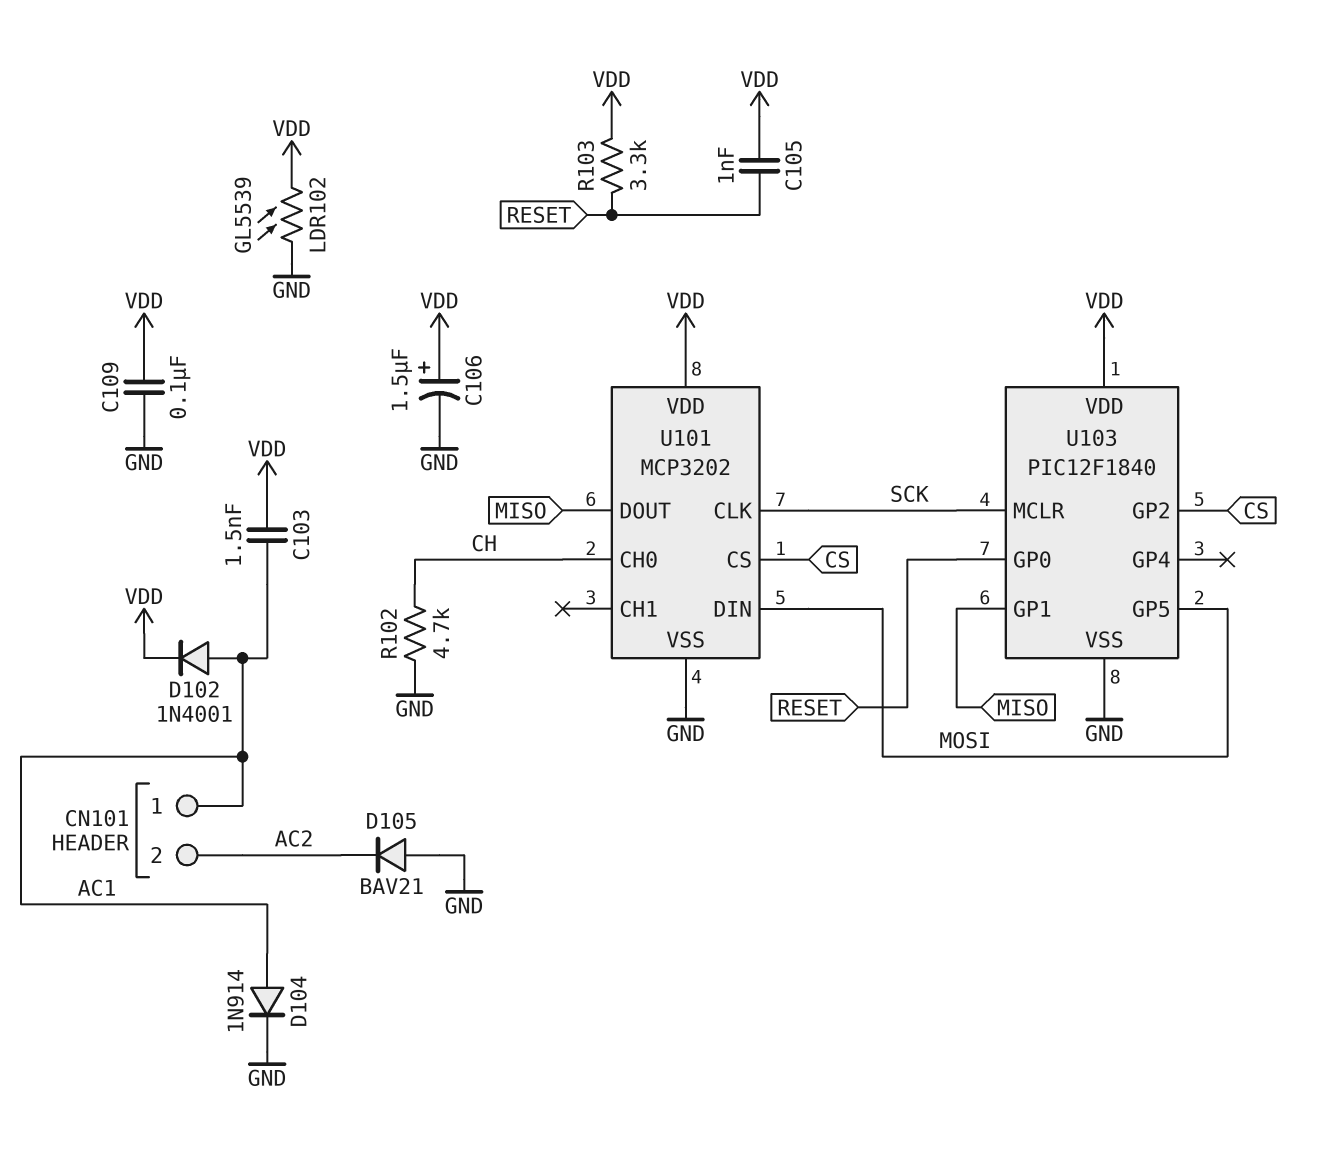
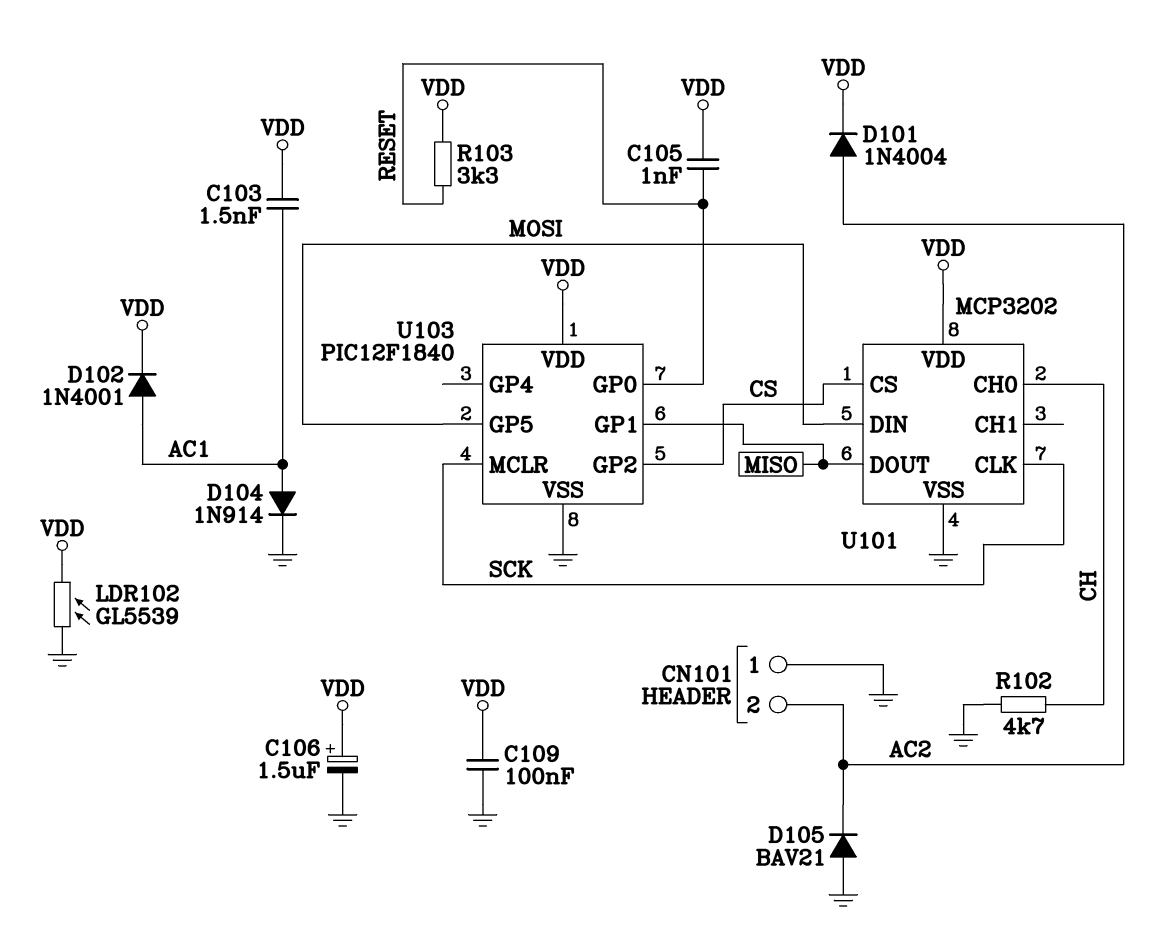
CN101 pin 1: AC1 -> GND
D101: none -> diode 1N4004 (A AC2, K VDD)

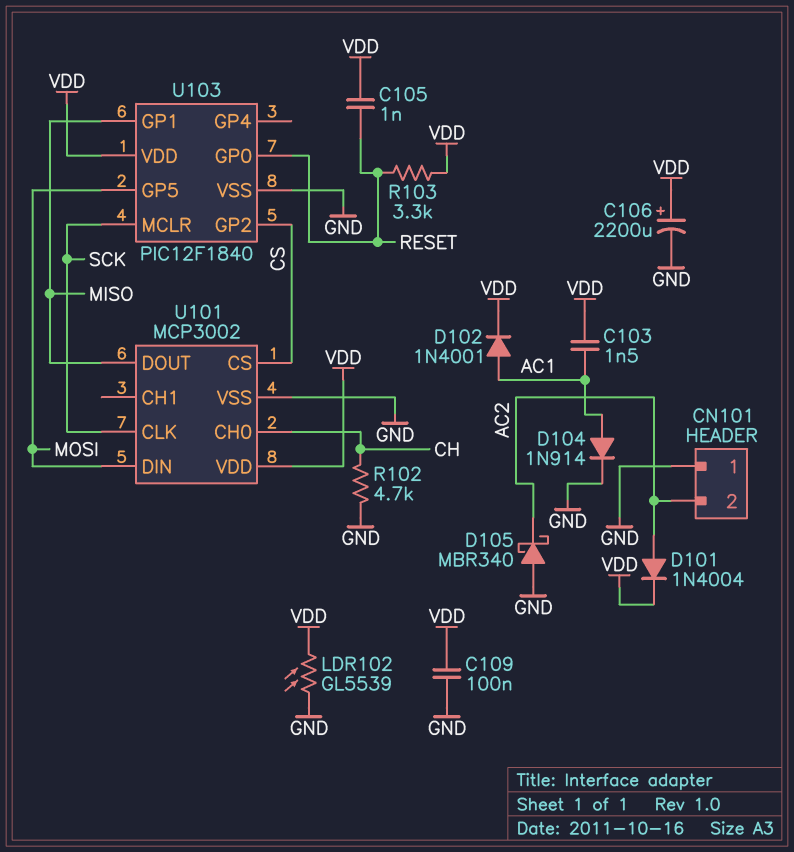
C106: 1.5uF (plus VDD, minus GND) -> 2200uF (plus VDD, minus GND)
D105: diode BAV21 (A GND, K AC2) -> schottky MBR340 (A GND, K AC2)
U101: MCP3202 -> MCP3002

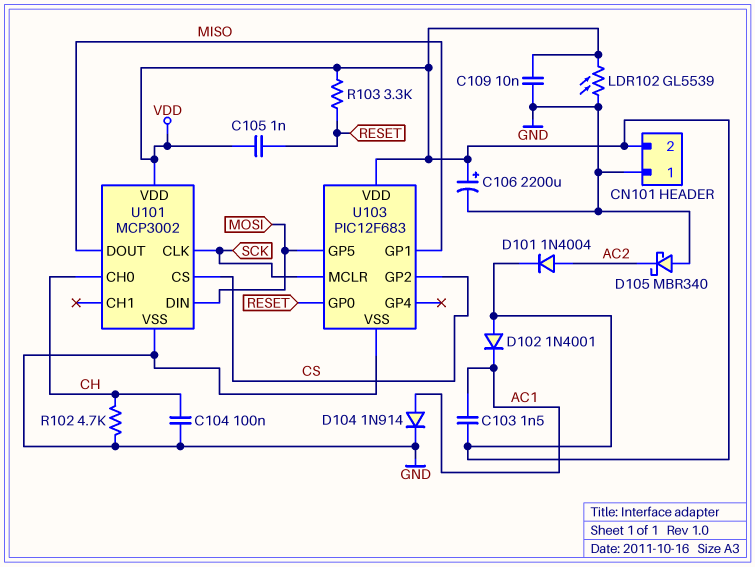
C104: none -> 100nF (CH, GND)
C109: 100nF (GND, VDD) -> 10nF (GND, VDD)
CN101 pin 2: AC2 -> VDD
D102: diode 1N4001 (A AC1, K VDD) -> diode 1N4001 (A VDD, K AC1)
U103: PIC12F1840 -> PIC12F683

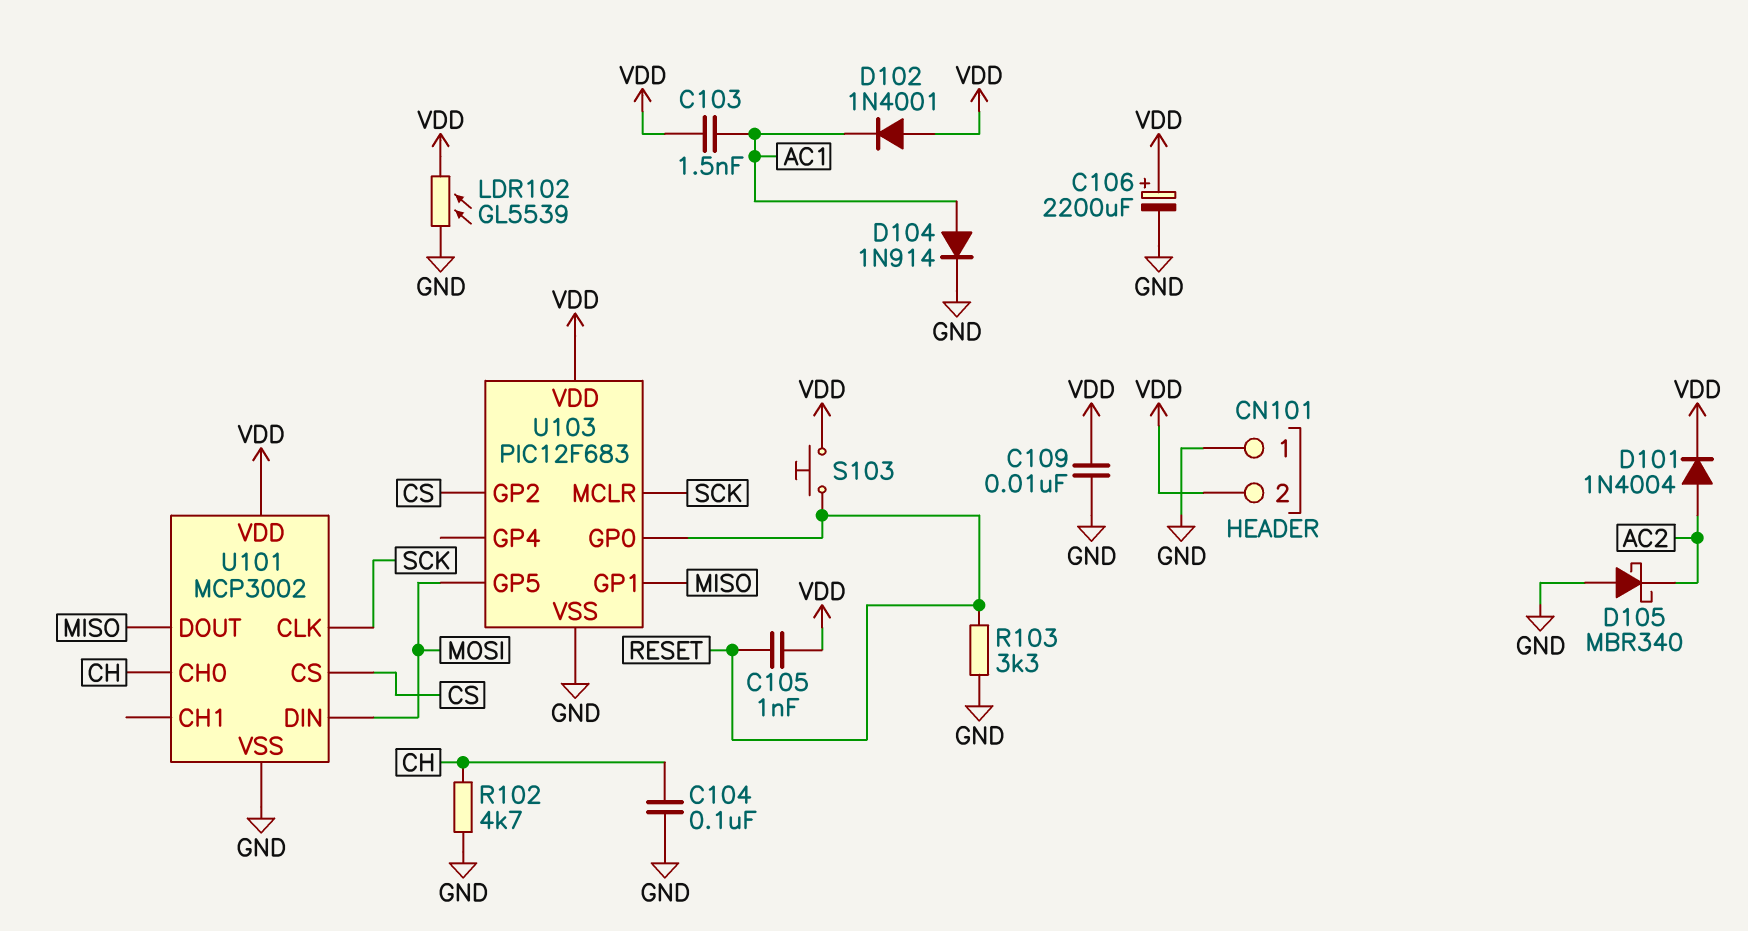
R103: 3.3k (RESET, VDD) -> 3.3k (GND, RESET)
S103: none -> button (RESET, VDD)

